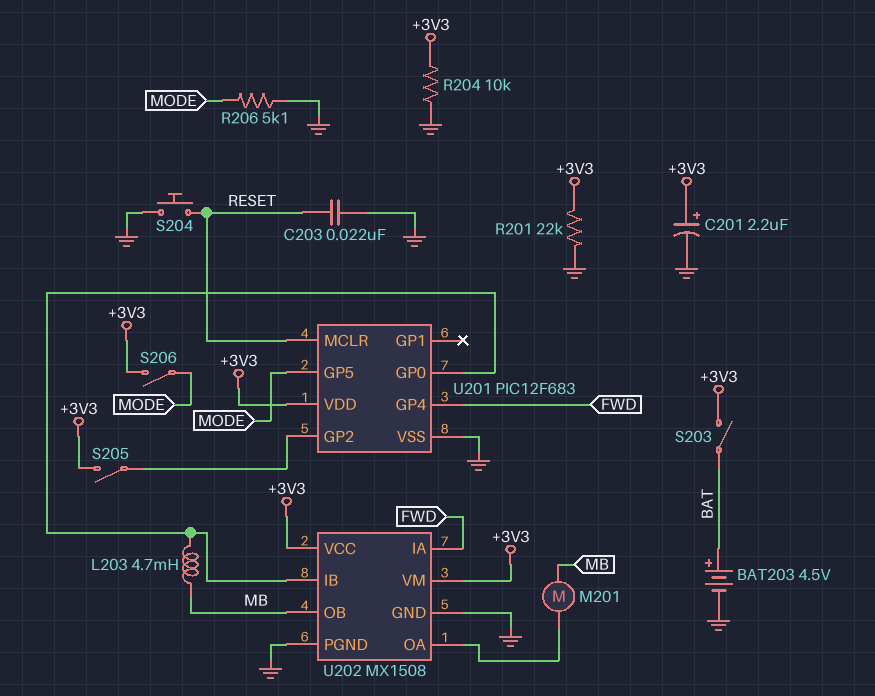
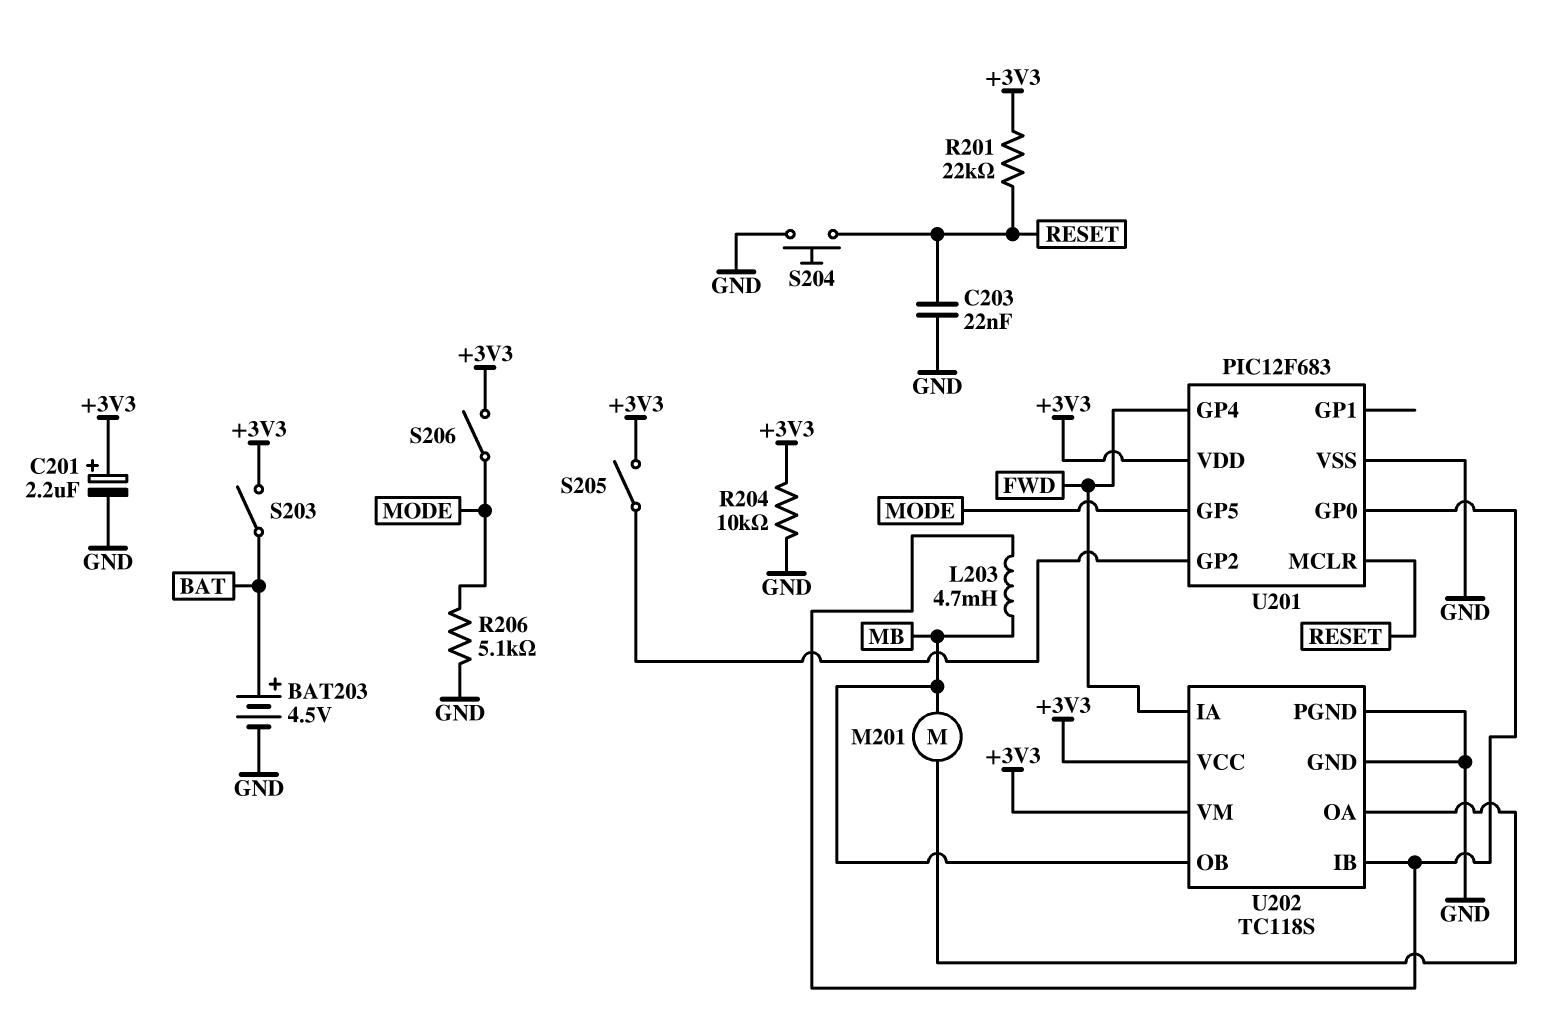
R201: 22k (+3V3, GND) -> 22k (+3V3, RESET)
U202: MX1508 -> TC118S

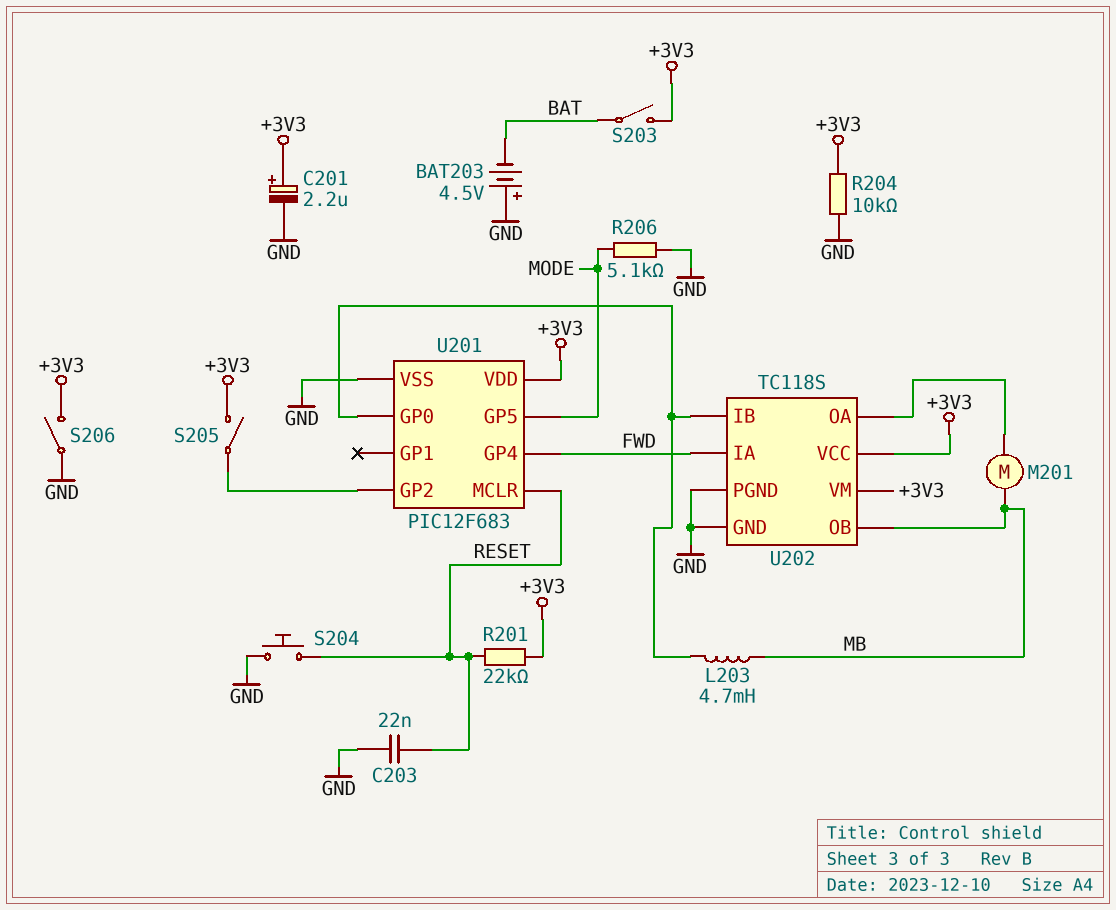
BAT203: 4.5V (plus BAT, minus GND) -> 4.5V (plus GND, minus BAT)
S206: switch (+3V3, MODE) -> switch (+3V3, GND)

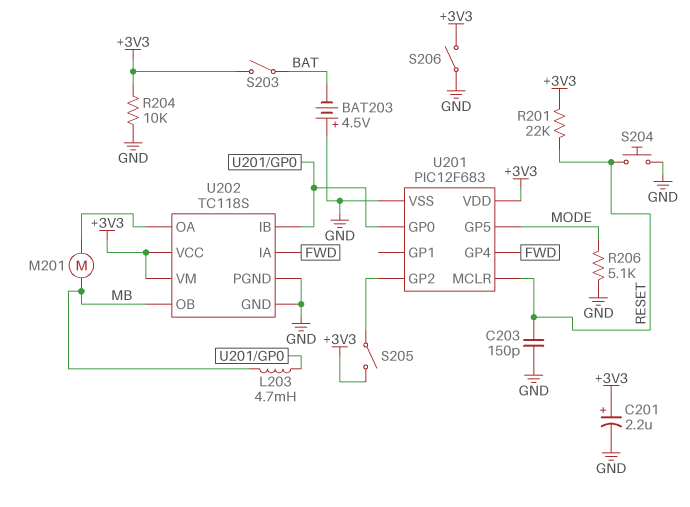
C203: 22nF (GND, RESET) -> 150pF (GND, RESET)

